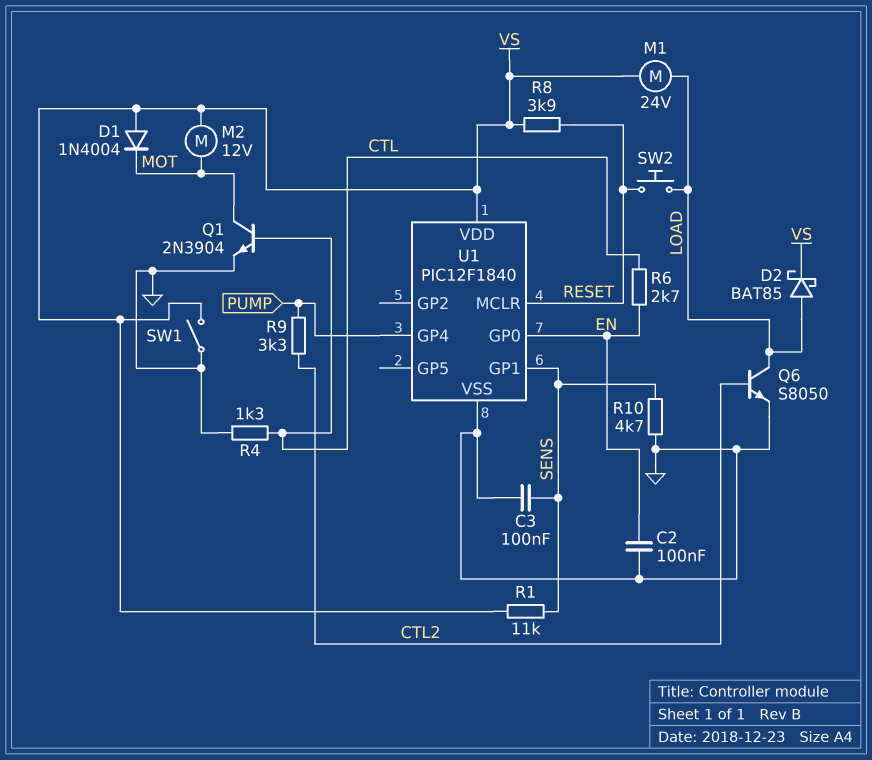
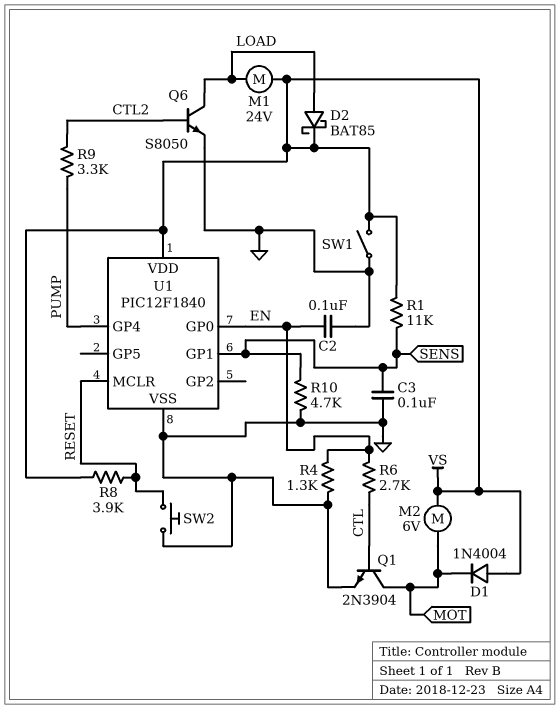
M2: motor 12V (MOT, VS) -> motor 6V (MOT, VS)
R4: 1.3k (CTL, GND) -> 1.3k (EN, GND)
SW2: button (LOAD, RESET) -> button (GND, RESET)

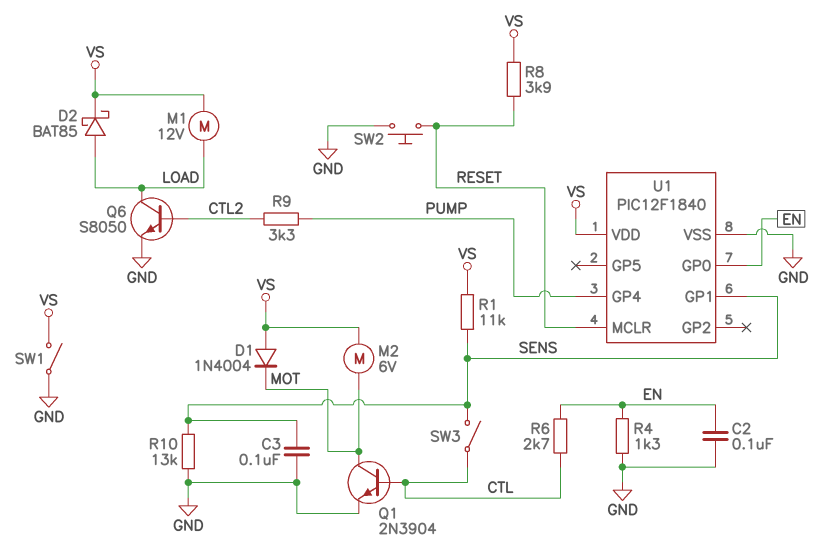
M1: motor 24V (LOAD, VS) -> motor 12V (LOAD, VS)
R10: 4.7k (GND, SENS) -> 13k (GND, SENS)
SW3: none -> switch (CTL, SENS)

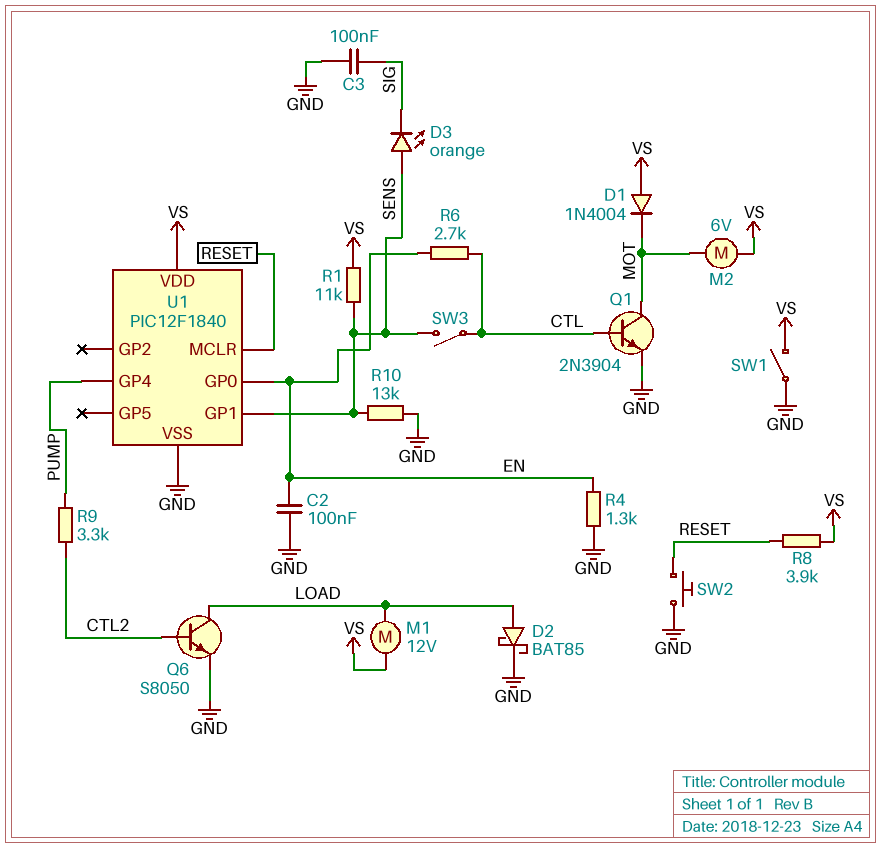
C3: 100nF (GND, SENS) -> 100nF (GND, SIG)
D2: schottky BAT85 (A LOAD, K VS) -> schottky BAT85 (A LOAD, K GND)
D3: none -> LED orange (A SENS, K SIG)

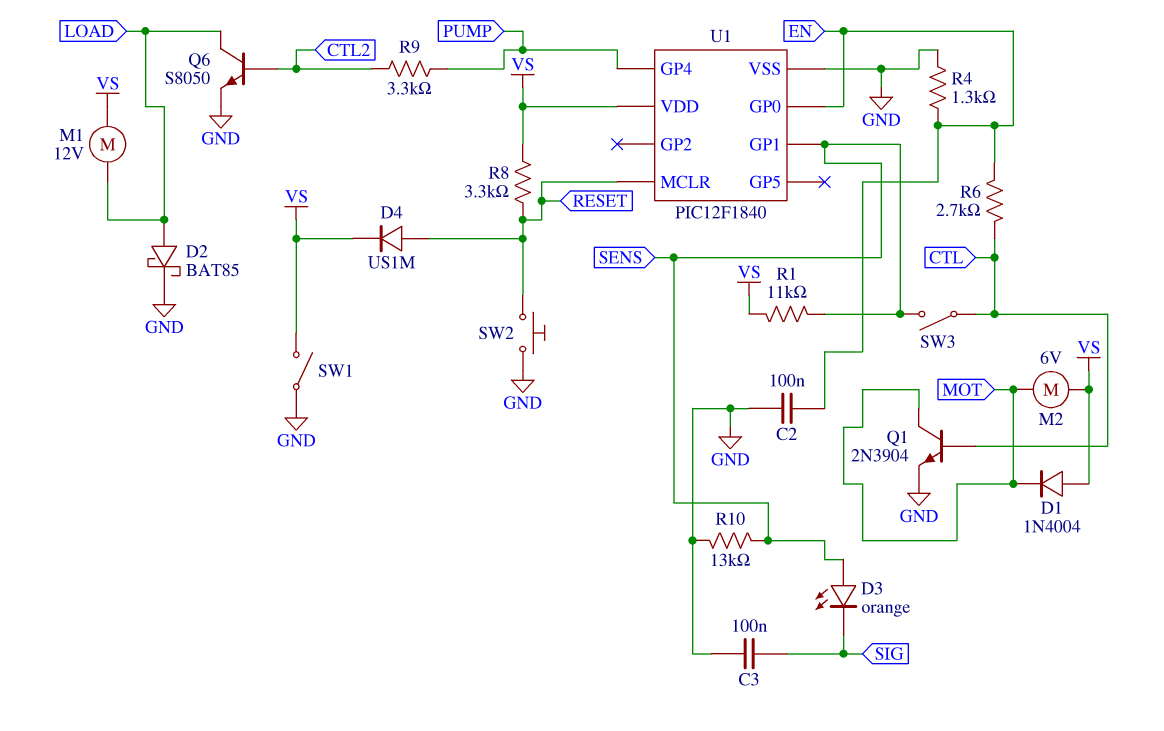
D4: none -> diode US1M (A RESET, K VS)
R8: 3.9k (RESET, VS) -> 3.3k (RESET, VS)

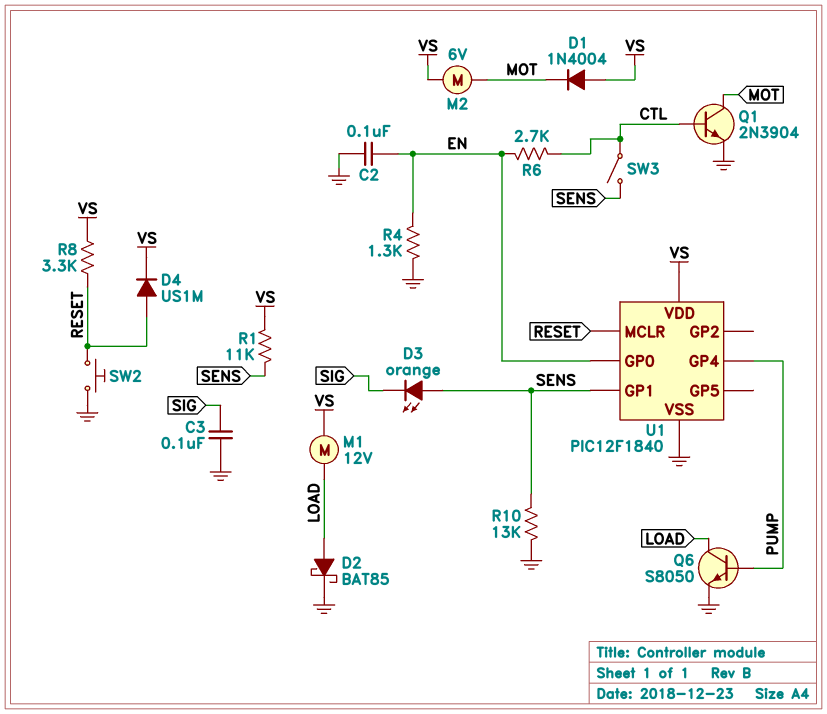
Q6: NPN S8050 (B CTL2, C LOAD, E GND) -> NPN S8050 (B PUMP, C LOAD, E GND)
R9: 3.3k (CTL2, PUMP) -> none
SW1: switch (GND, VS) -> none

